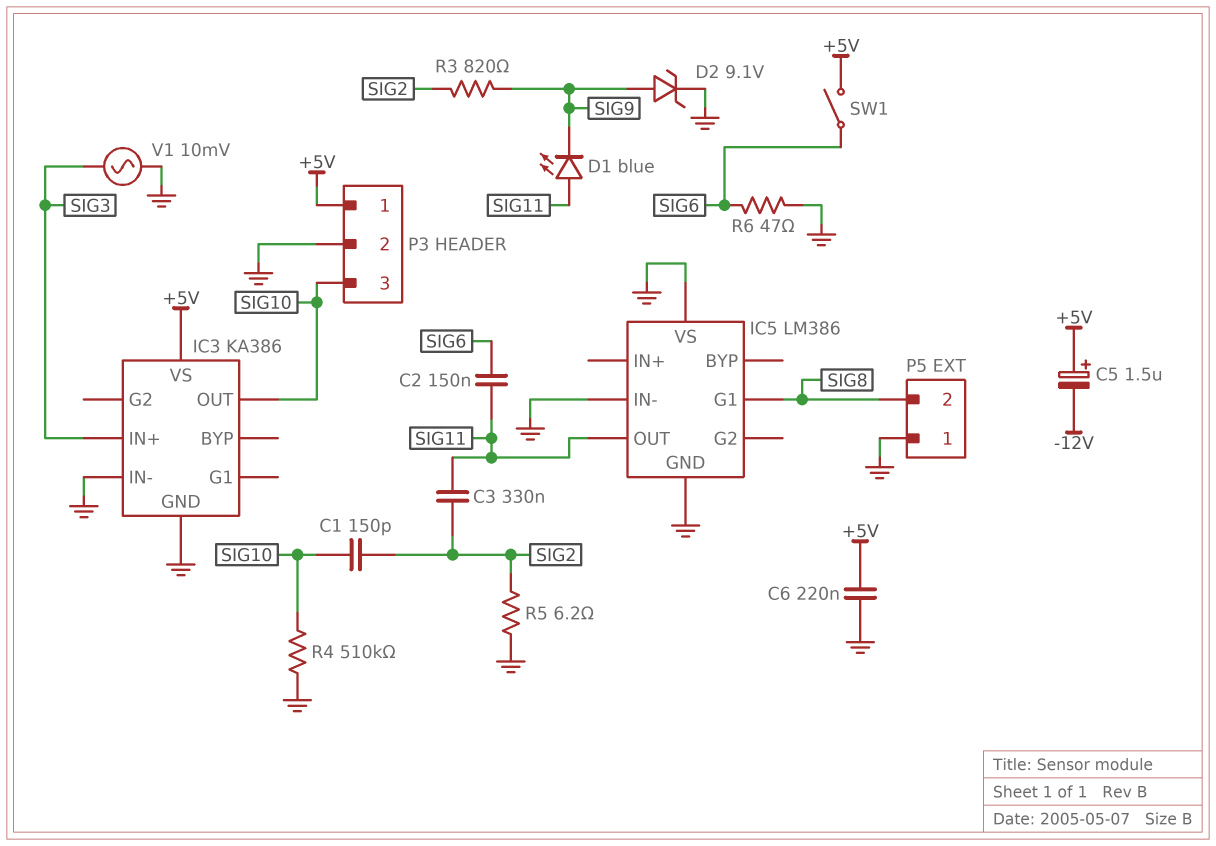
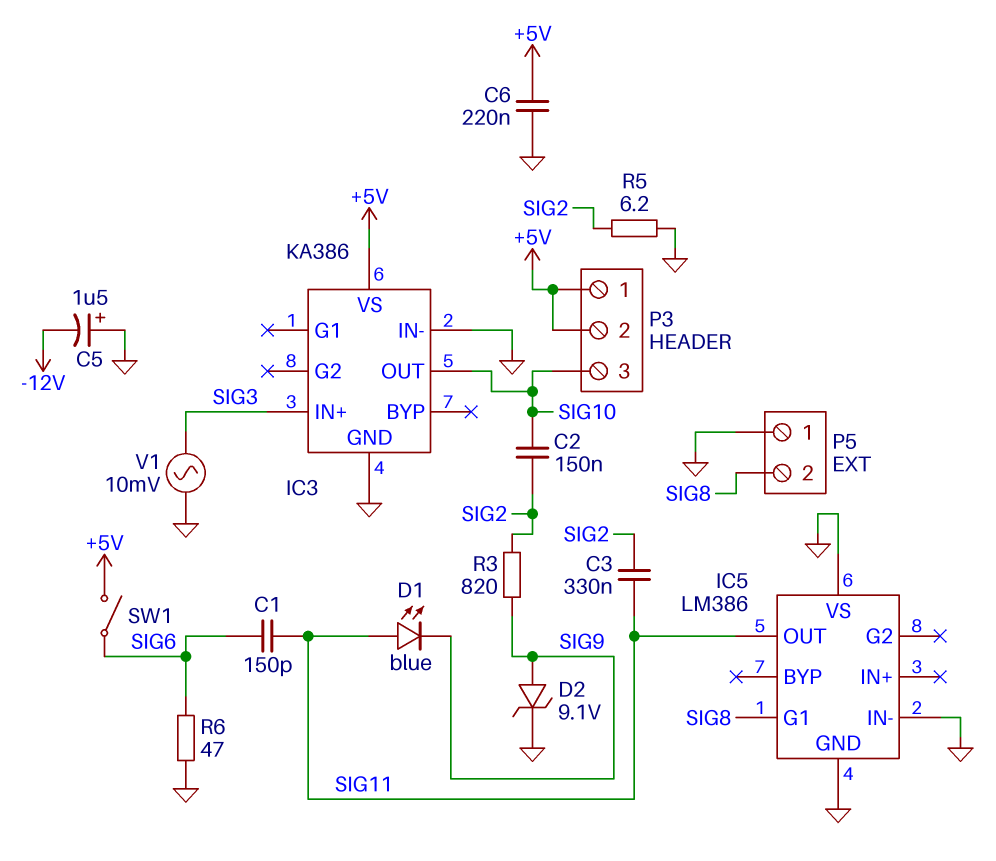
C1: 150pF (SIG2, SIG10) -> 150pF (SIG6, SIG11)
C2: 150nF (SIG6, SIG11) -> 150nF (SIG2, SIG10)
C5: 1.5uF (plus +5V, minus -12V) -> 1.5uF (plus GND, minus -12V)
P3 pin 2: GND -> +5V
R4: 510k (GND, SIG10) -> none

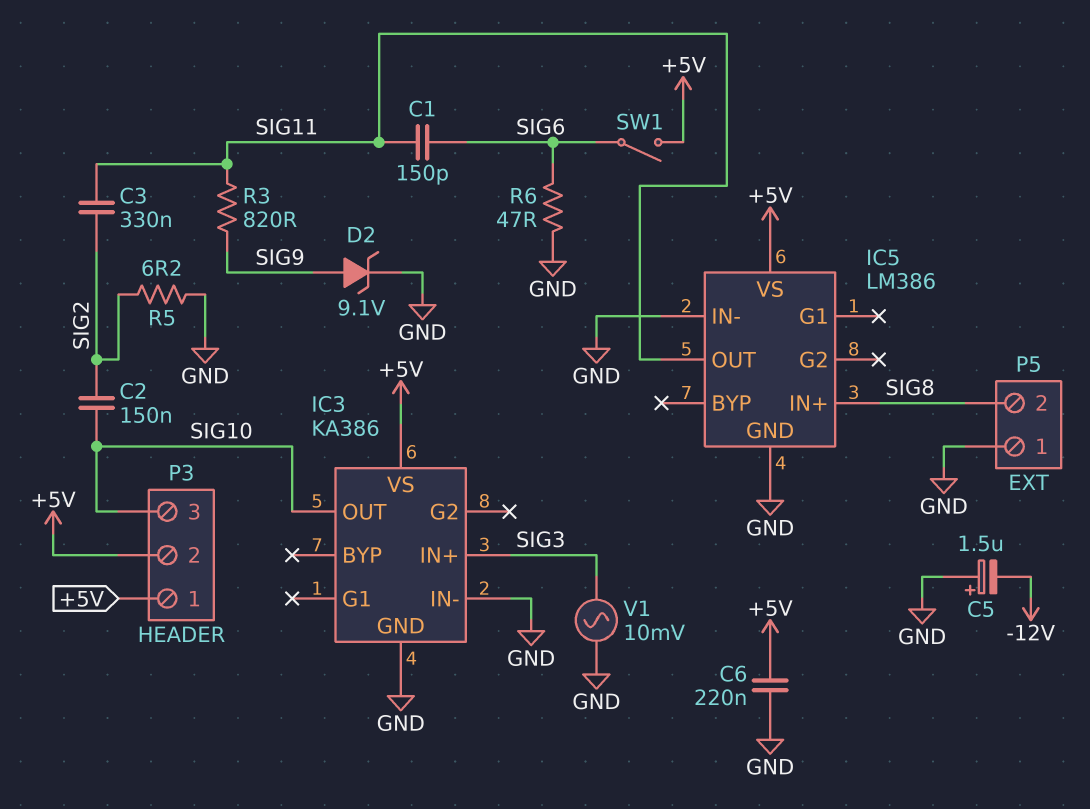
D1: LED blue (A SIG11, K SIG9) -> none
IC5 pin G1: SIG8 -> none
IC5 pin IN+: none -> SIG8
IC5 pin VS: GND -> +5V
R3: 820 (SIG2, SIG9) -> 820 (SIG9, SIG11)

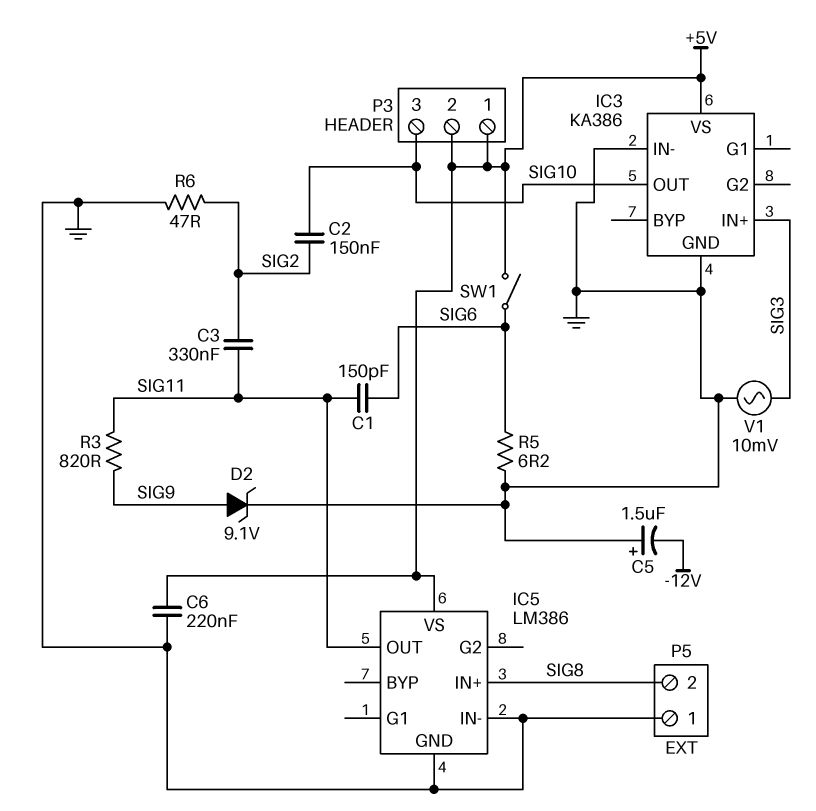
R5: 6.2 (GND, SIG2) -> 6.2 (GND, SIG6)
R6: 47 (GND, SIG6) -> 47 (GND, SIG2)

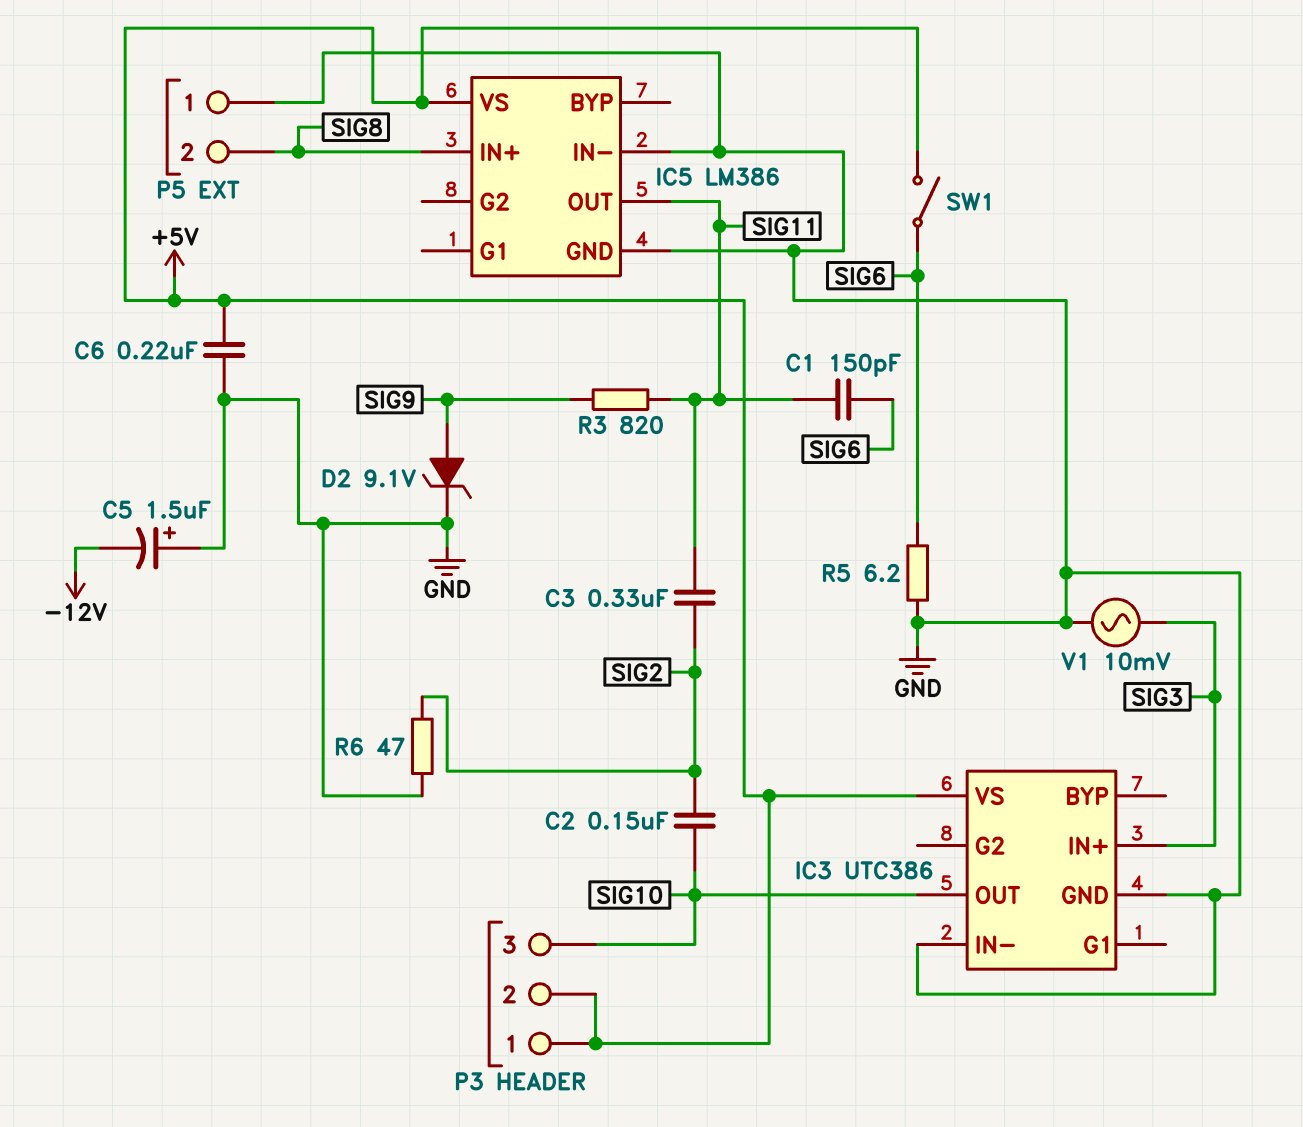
IC3: KA386 -> UTC386

